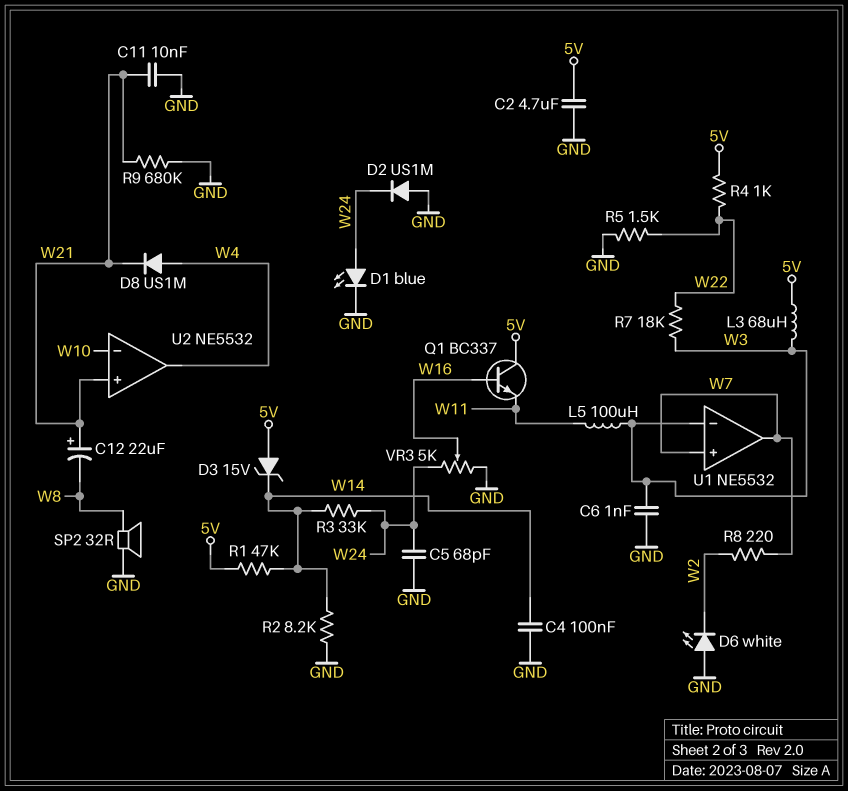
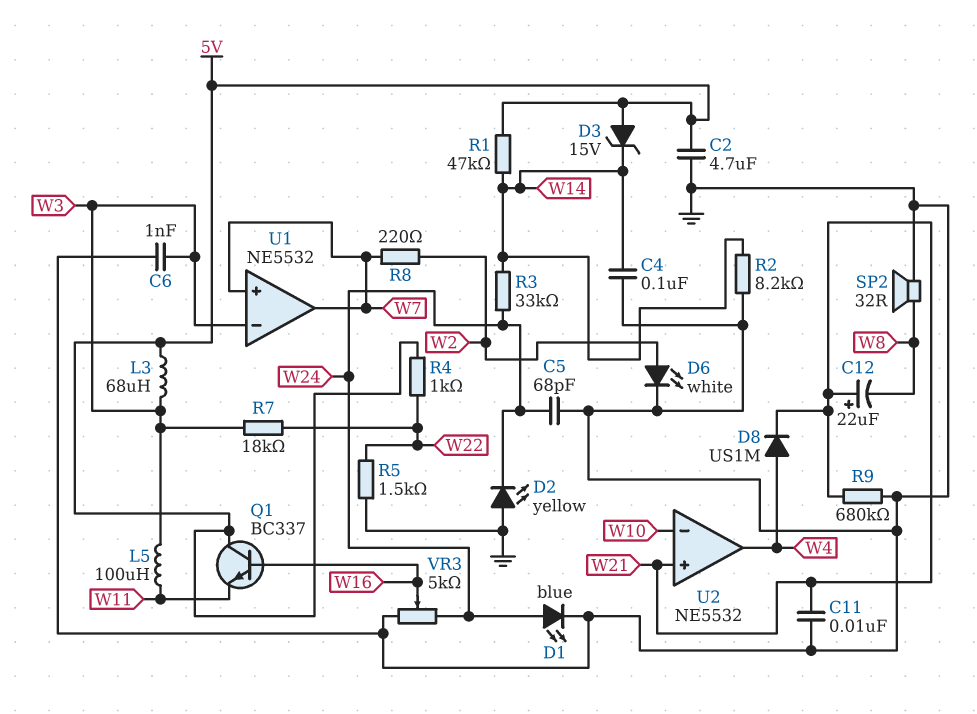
D2: diode US1M (A GND, K W24) -> LED yellow (A GND, K W24)
D6: LED white (A GND, K W2) -> LED white (A W2, K GND)

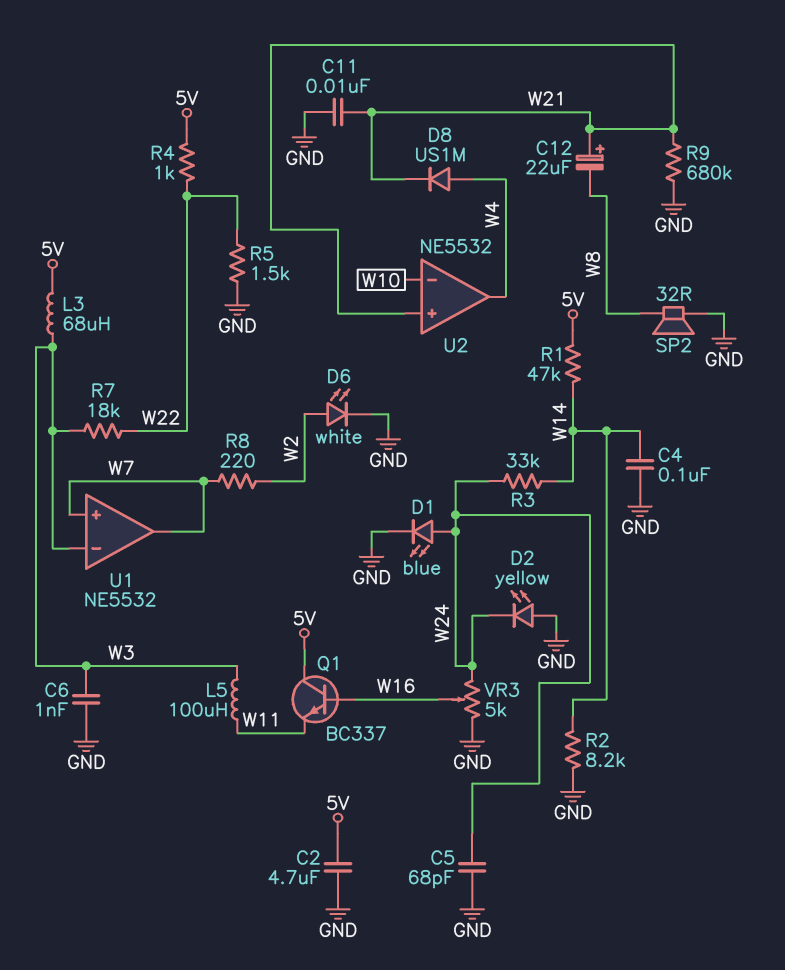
D3: zener 15V (A 5V, K W14) -> none

